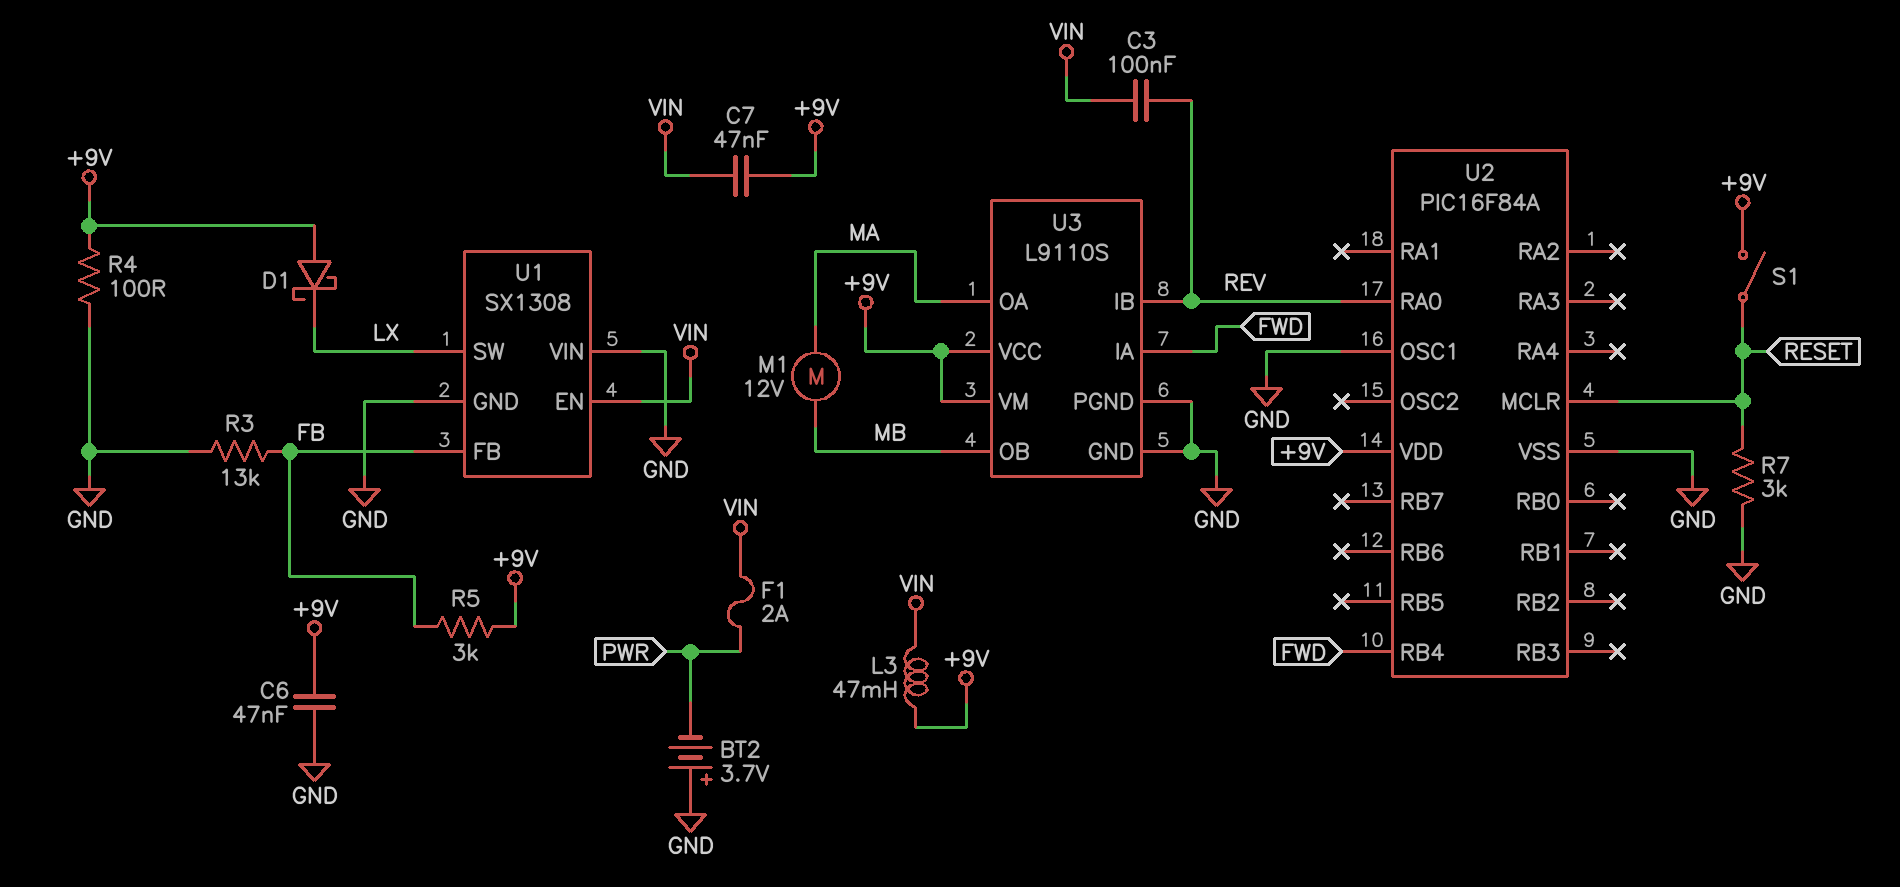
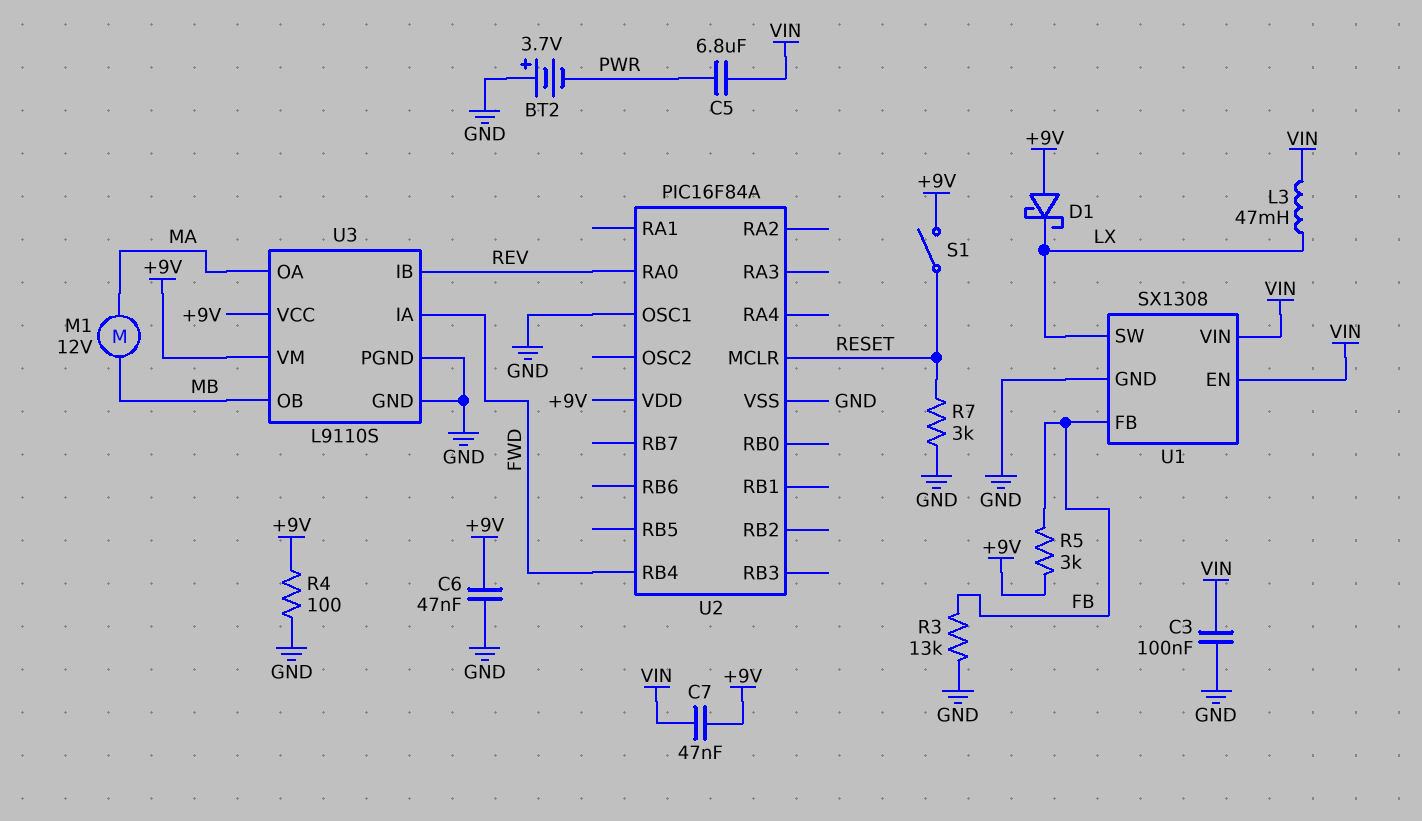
C3: 100nF (REV, VIN) -> 100nF (GND, VIN)
C5: none -> 6.8uF (PWR, VIN)
F1: 2A (PWR, VIN) -> none
L3: 47mH (+9V, VIN) -> 47mH (LX, VIN)
U1 pin VIN: GND -> VIN

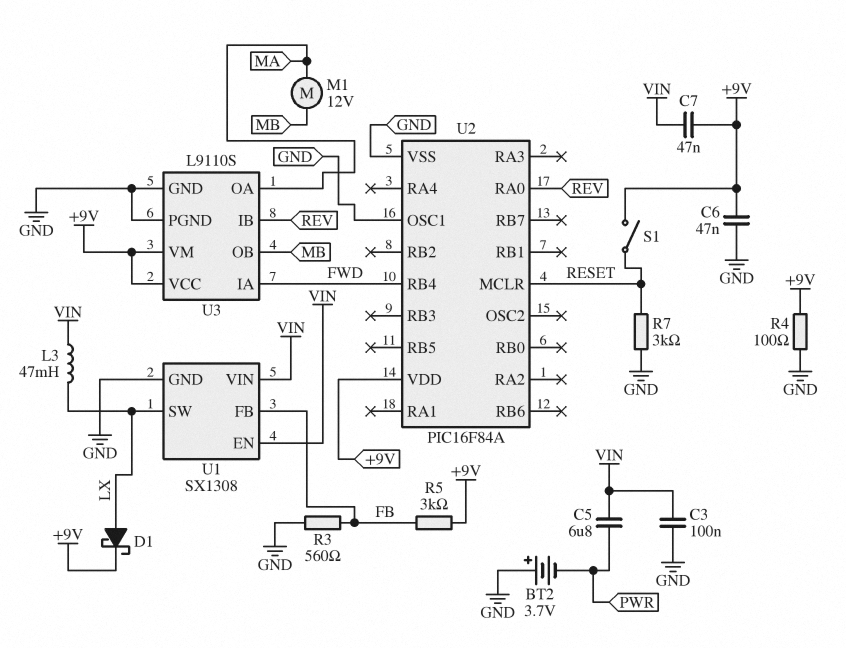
D1: schottky (A +9V, K LX) -> schottky (A LX, K +9V)
R3: 13k (FB, GND) -> 560 (FB, GND)

